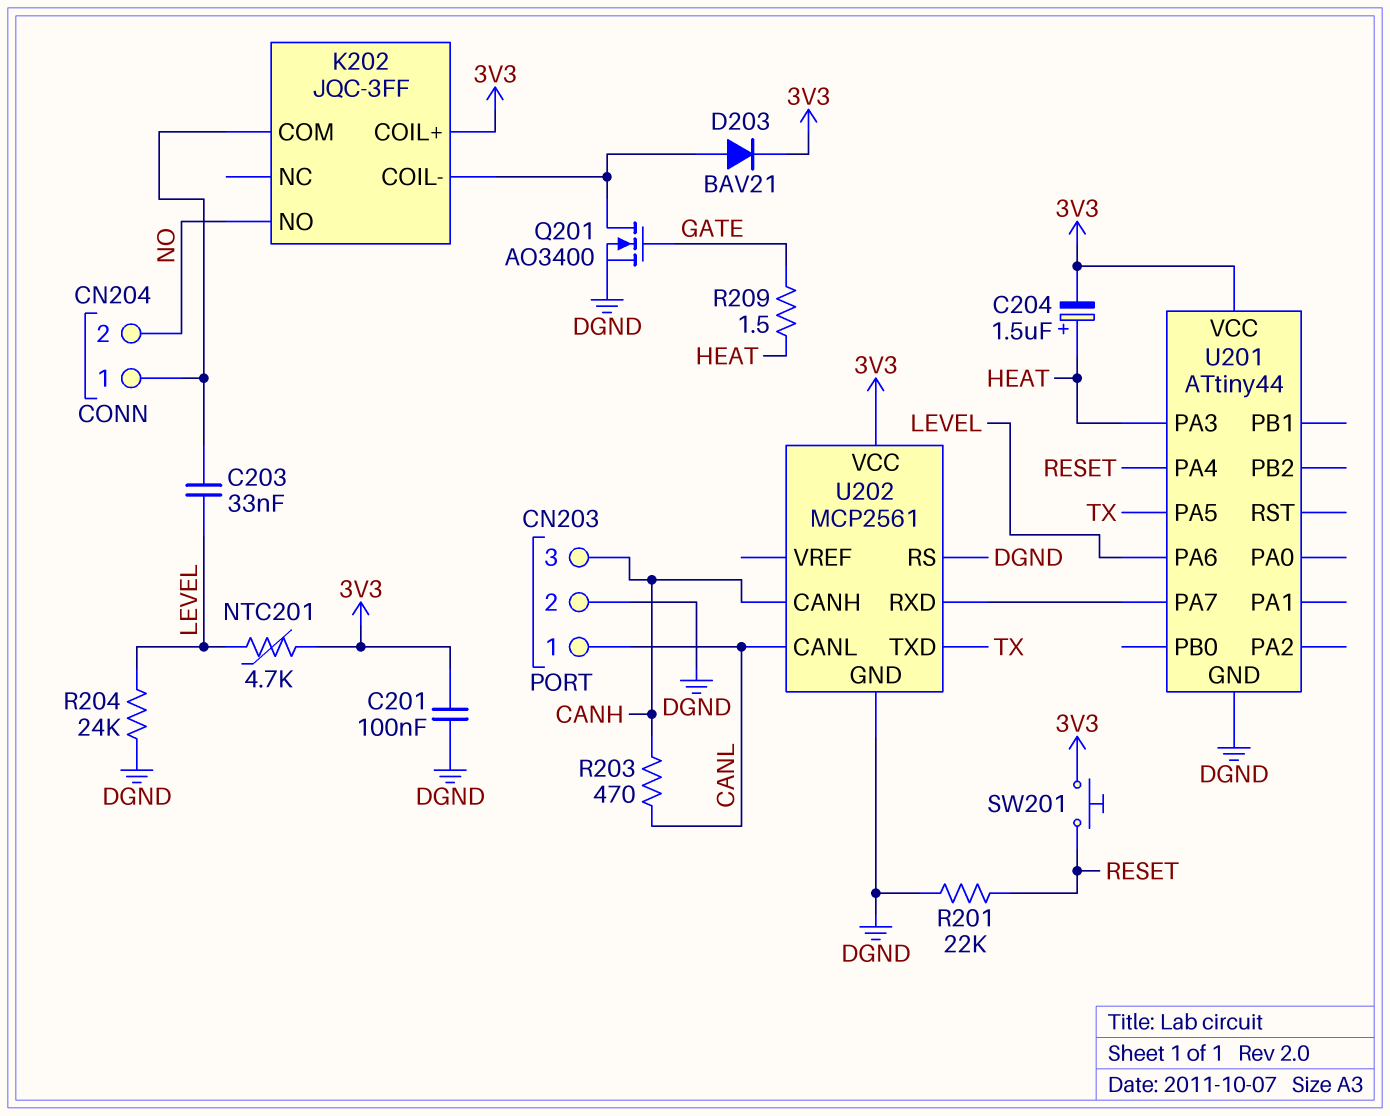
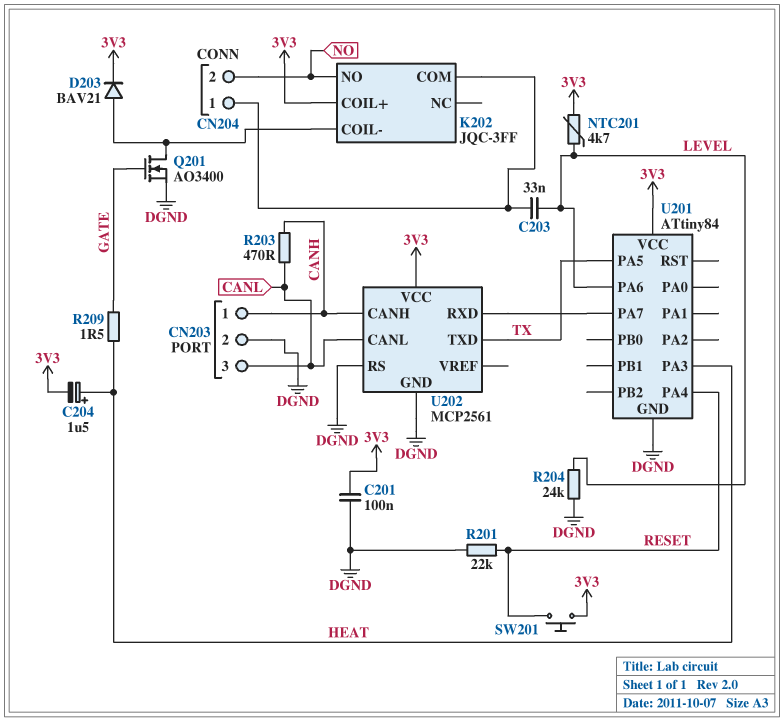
CN203 pin 1: CANL -> CANH
CN203 pin 3: CANH -> CANL
U201: ATtiny44 -> ATtiny84

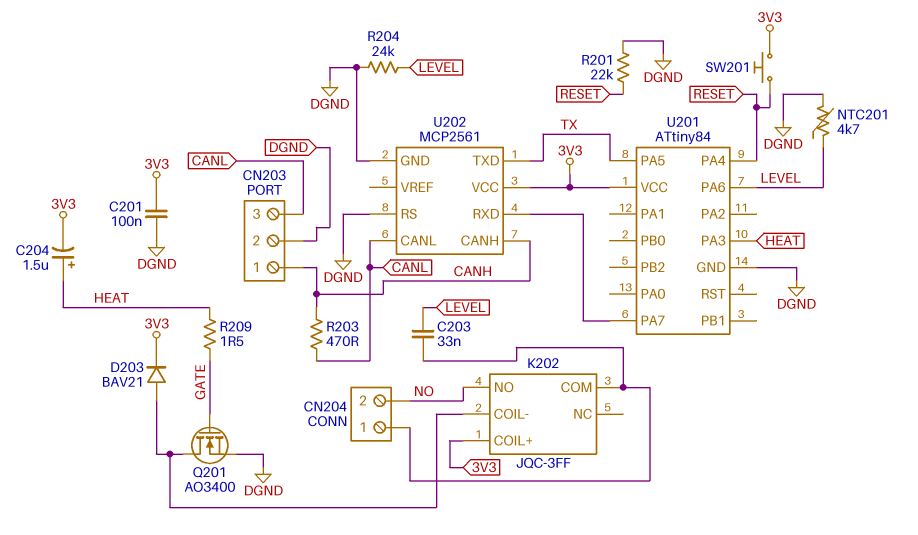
NTC201: 4.7k (3V3, LEVEL) -> 4.7k (DGND, LEVEL)

